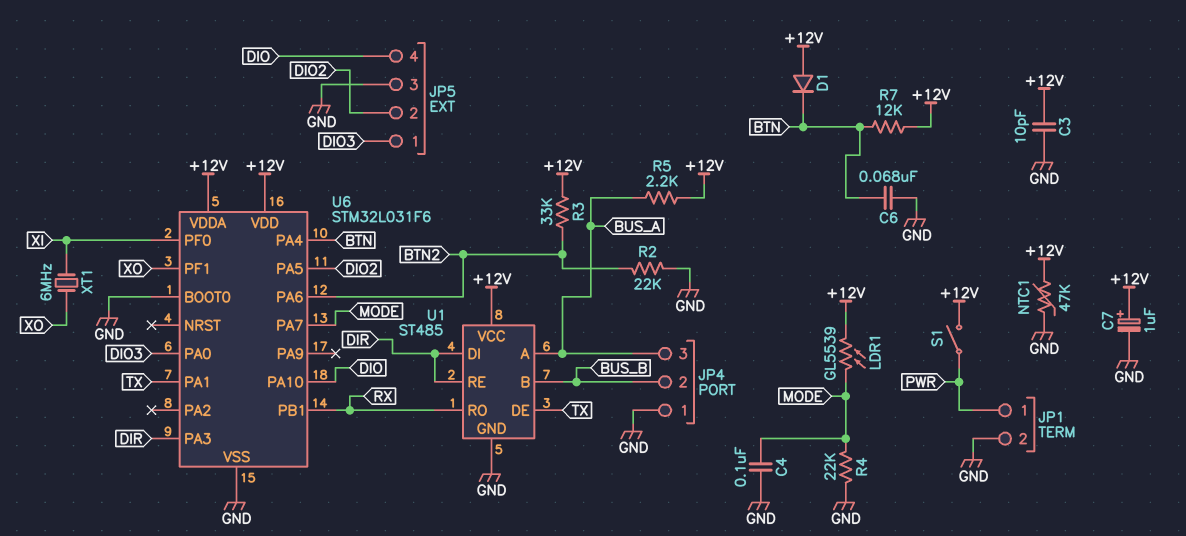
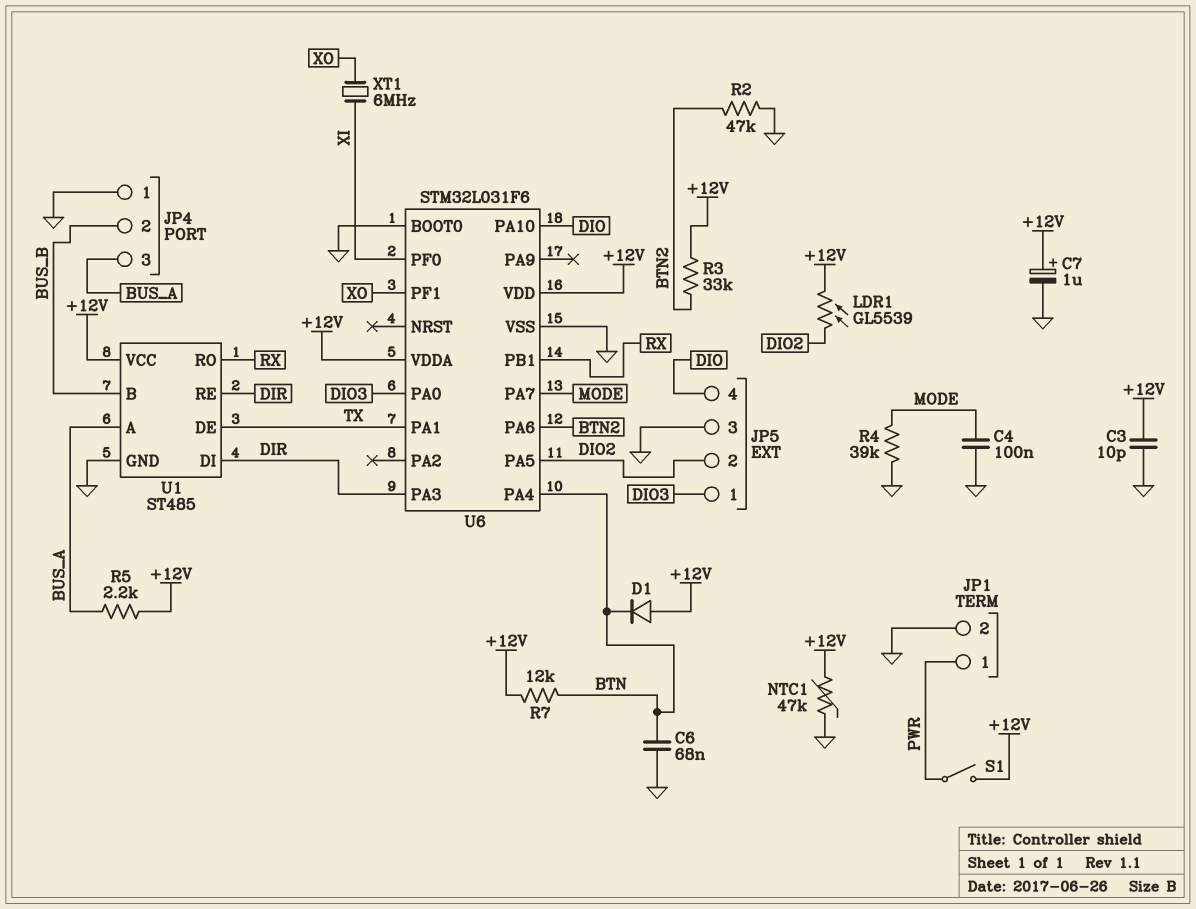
LDR1: GL5539 (+12V, MODE) -> GL5539 (+12V, DIO2)
R2: 22k (BTN2, GND) -> 47k (BTN2, GND)
R4: 22k (GND, MODE) -> 39k (GND, MODE)

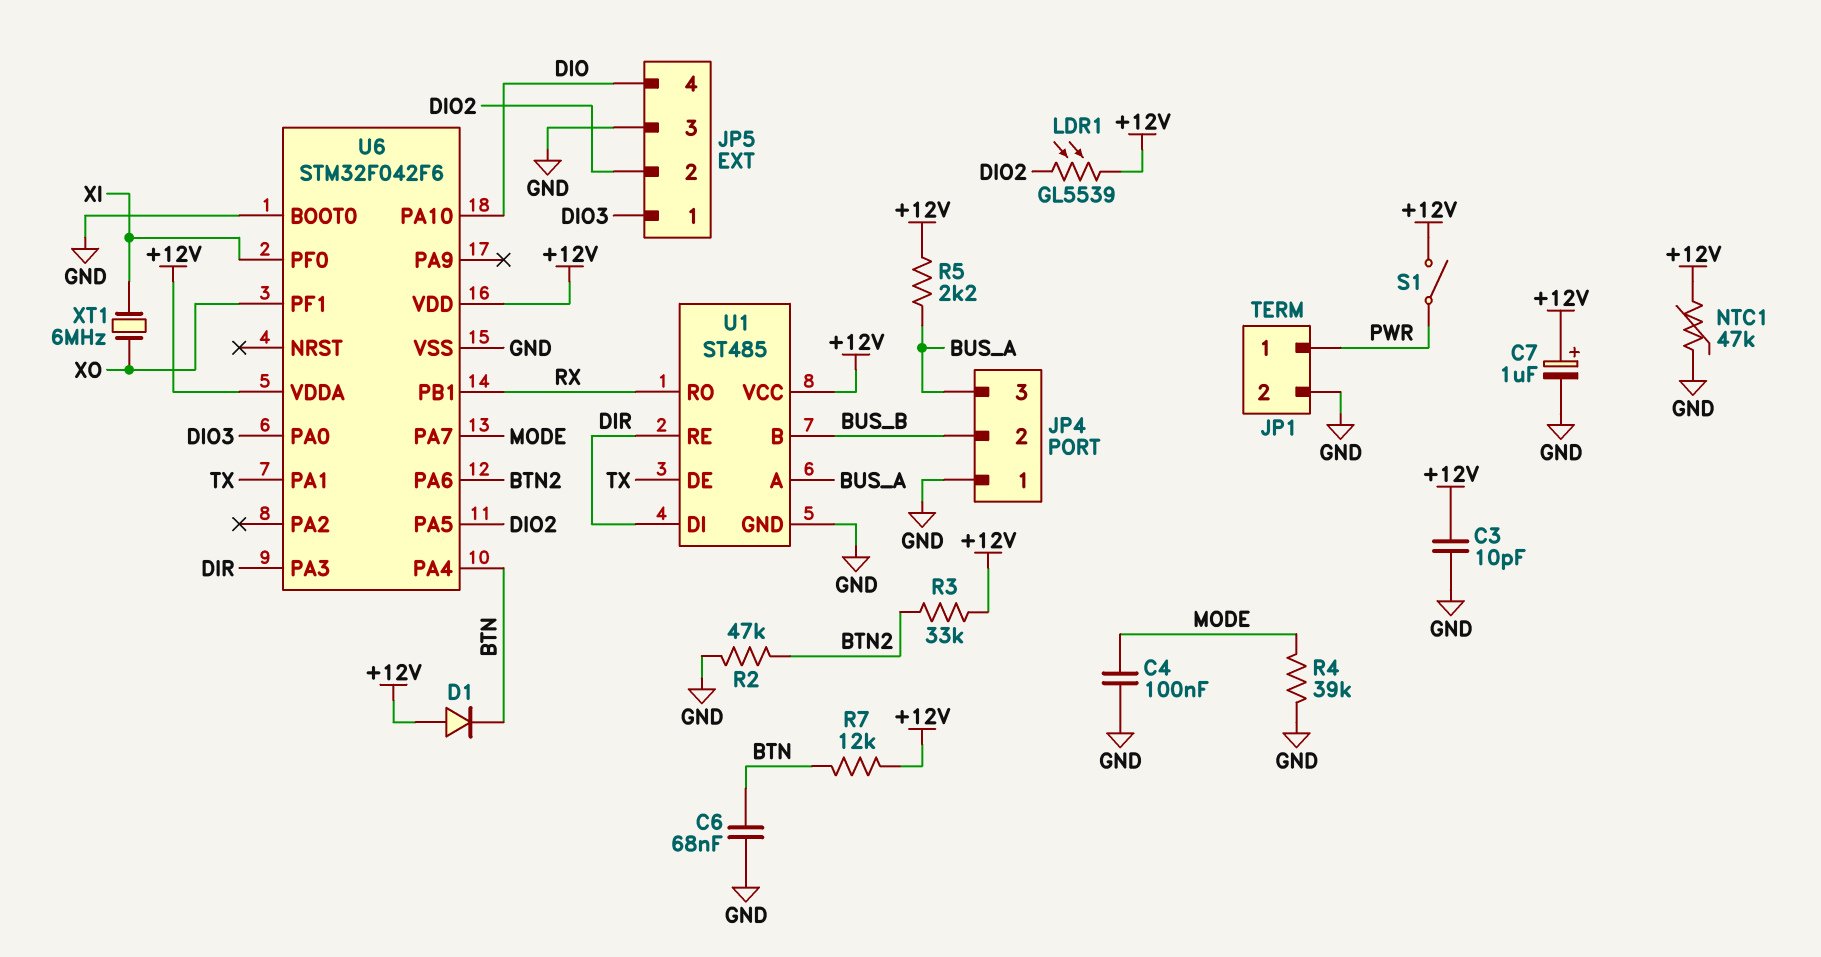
U6: STM32L031F6 -> STM32F042F6

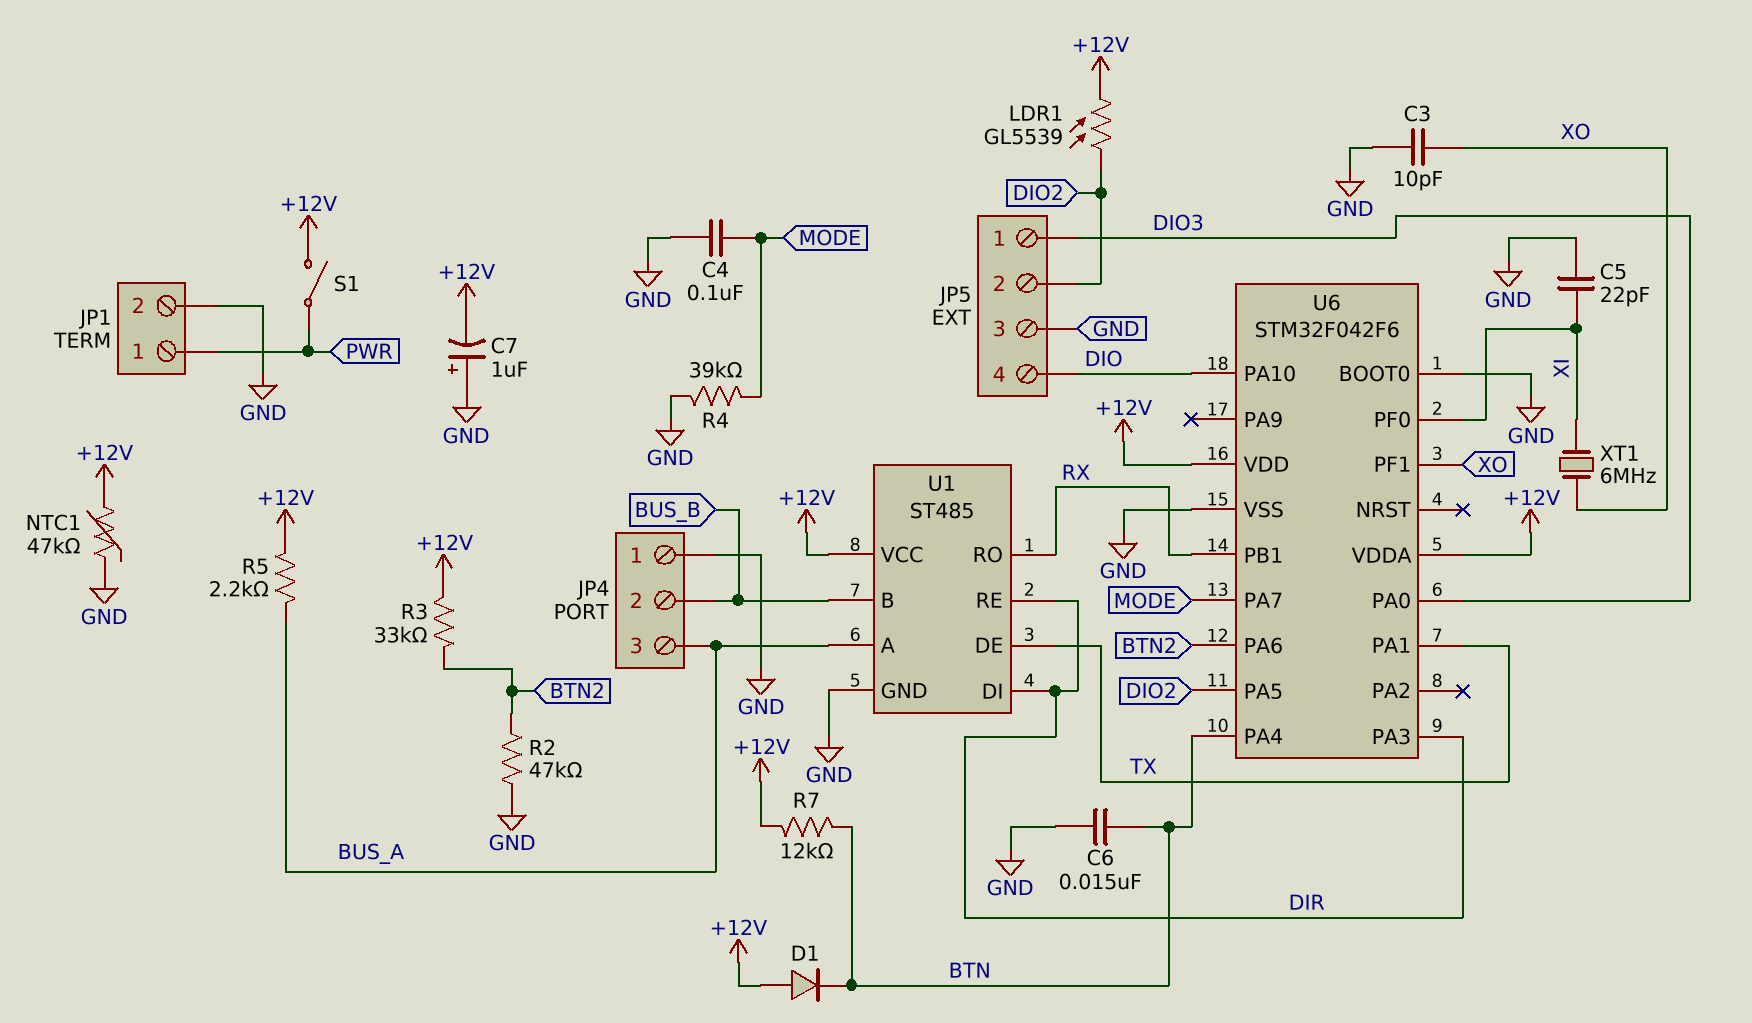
C3: 10pF (+12V, GND) -> 10pF (GND, XO)
C5: none -> 22pF (GND, XI)
C6: 68nF (BTN, GND) -> 15nF (BTN, GND)
C7: 1uF (plus +12V, minus GND) -> 1uF (plus GND, minus +12V)

